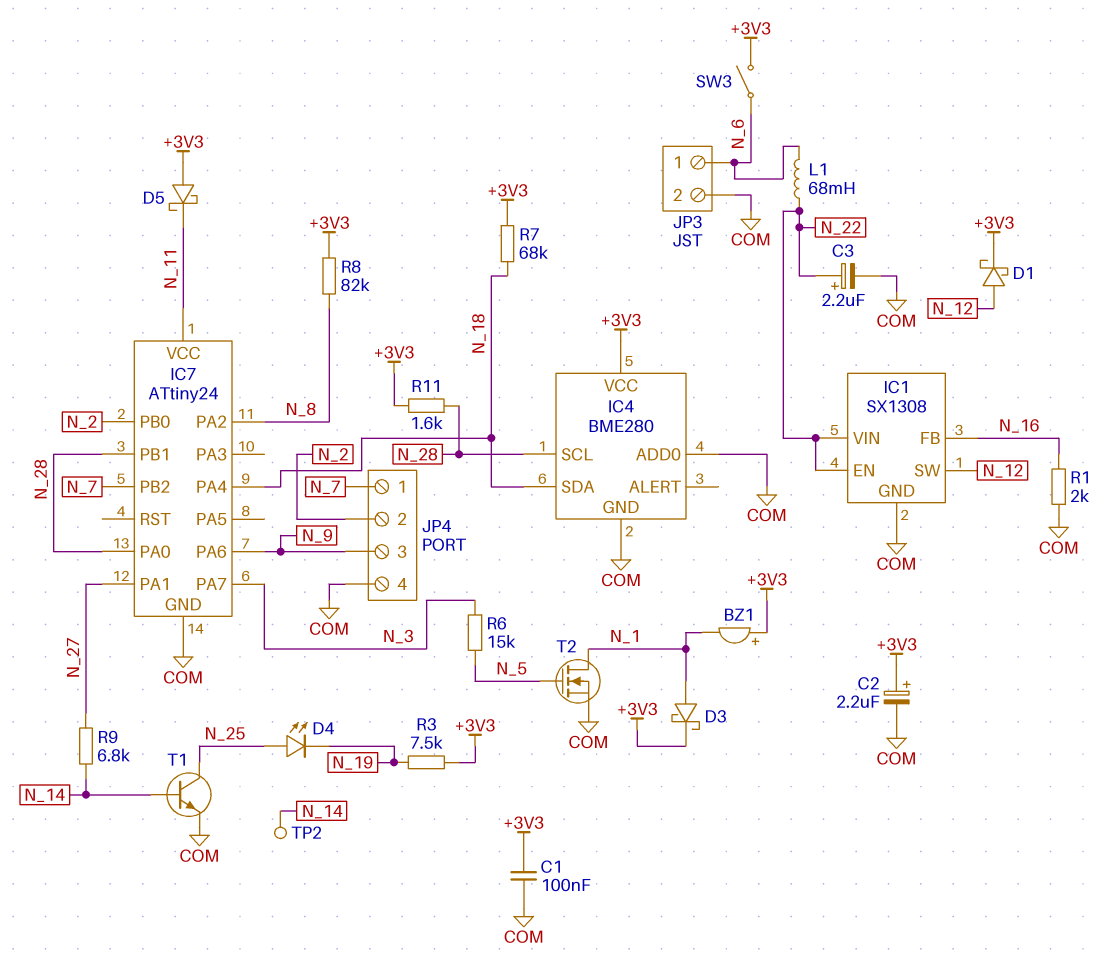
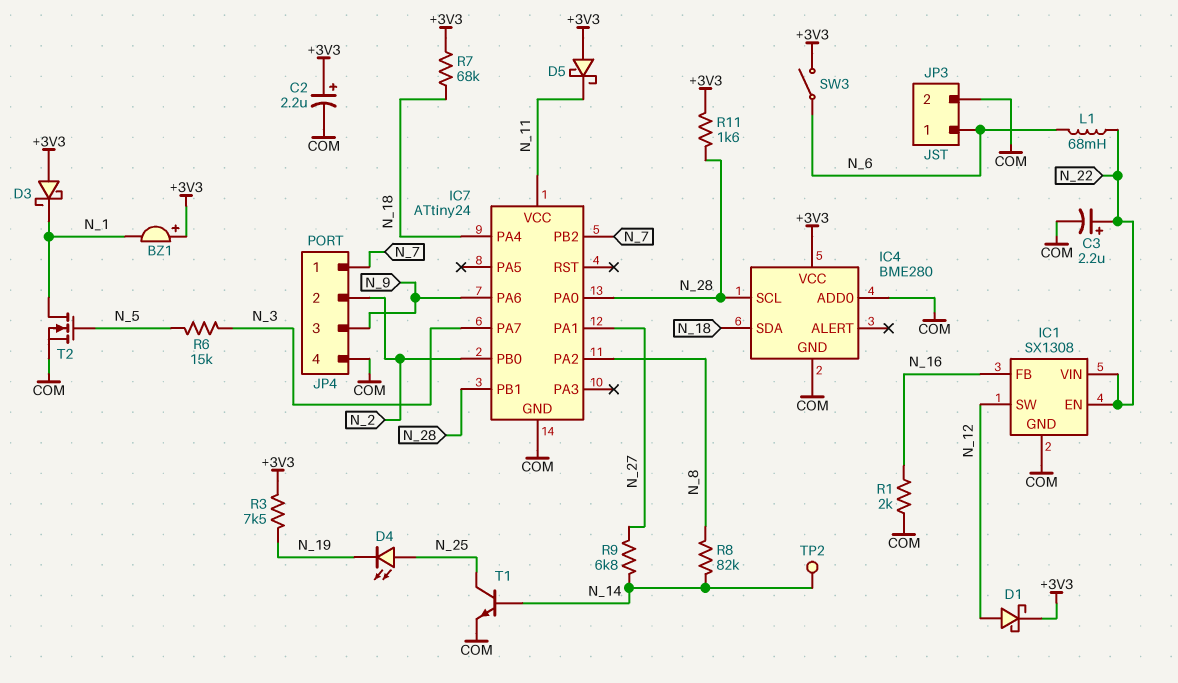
C1: 100nF (+3V3, COM) -> none
D3: schottky (A N_1, K +3V3) -> schottky (A +3V3, K N_1)
R8: 82k (+3V3, N_8) -> 82k (N_8, N_14)

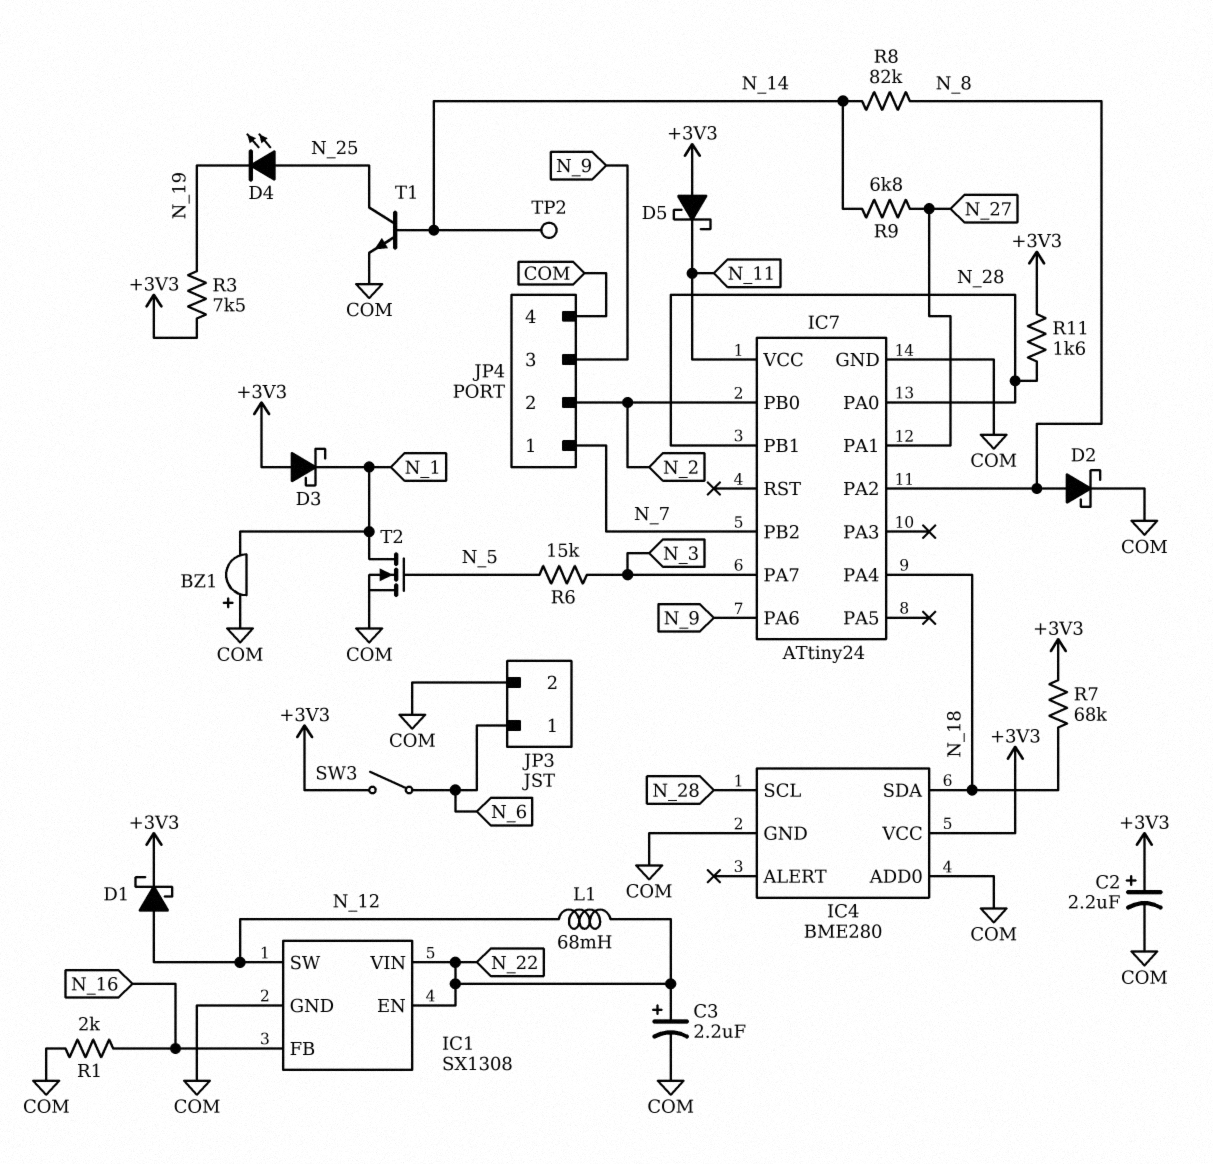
BZ1: buzzer (plus +3V3, minus N_1) -> buzzer (plus COM, minus N_1)
D2: none -> schottky (A N_8, K COM)
L1: 68mH (N_6, N_22) -> 68mH (N_12, N_22)

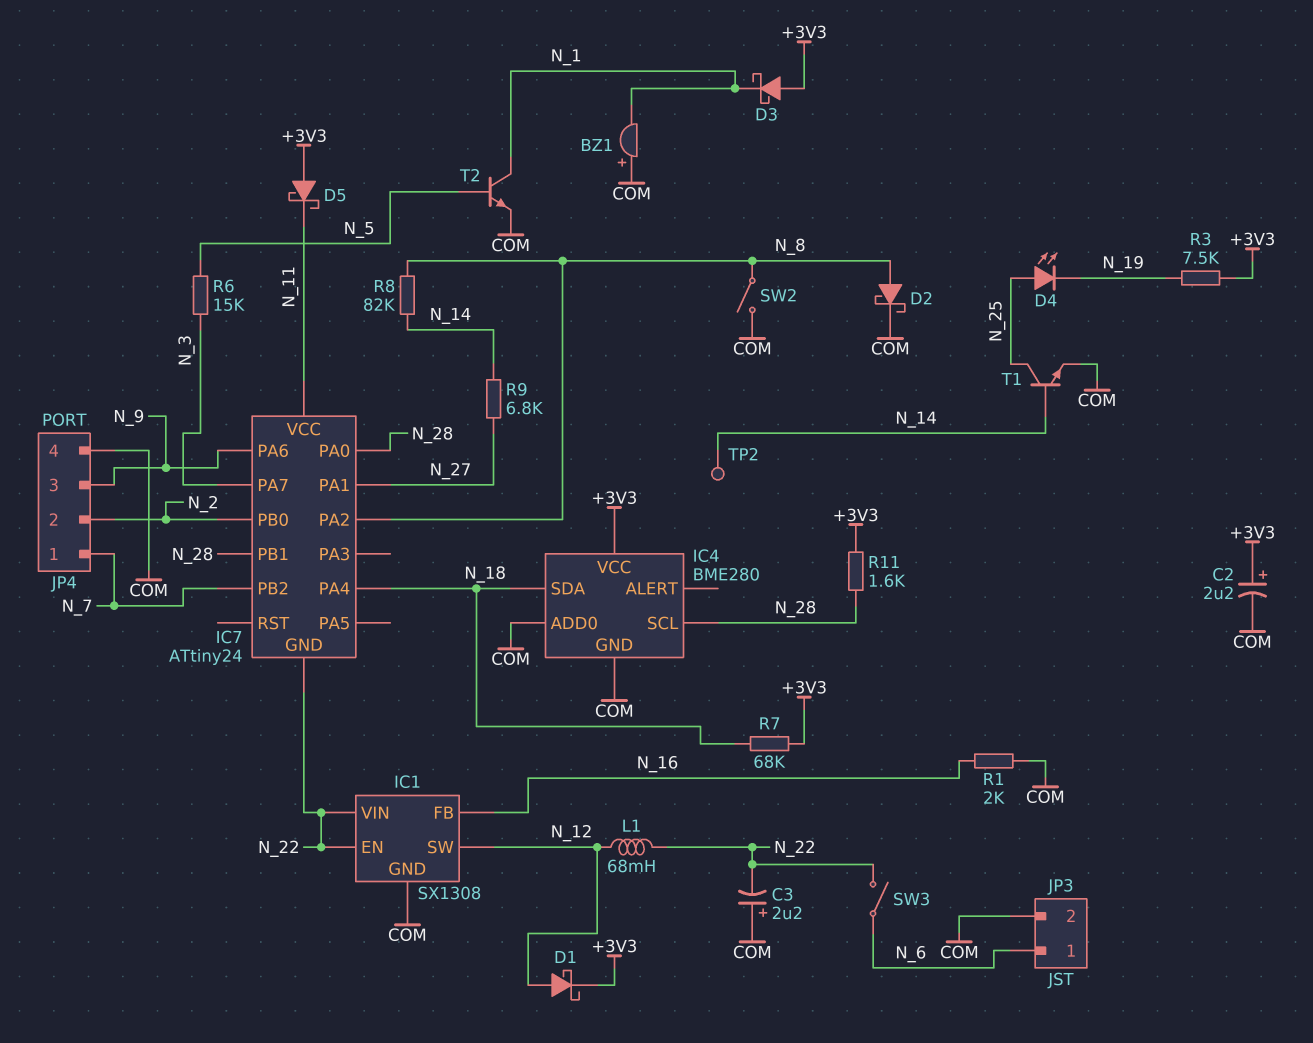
C3: 2.2uF (plus N_22, minus COM) -> 2.2uF (plus COM, minus N_22)
IC7 pin GND: COM -> N_22
SW2: none -> switch (COM, N_8)
SW3: switch (+3V3, N_6) -> switch (N_6, N_22)
T2: NMOS (G N_5, D N_1, S COM) -> NPN (B N_5, C N_1, E COM)

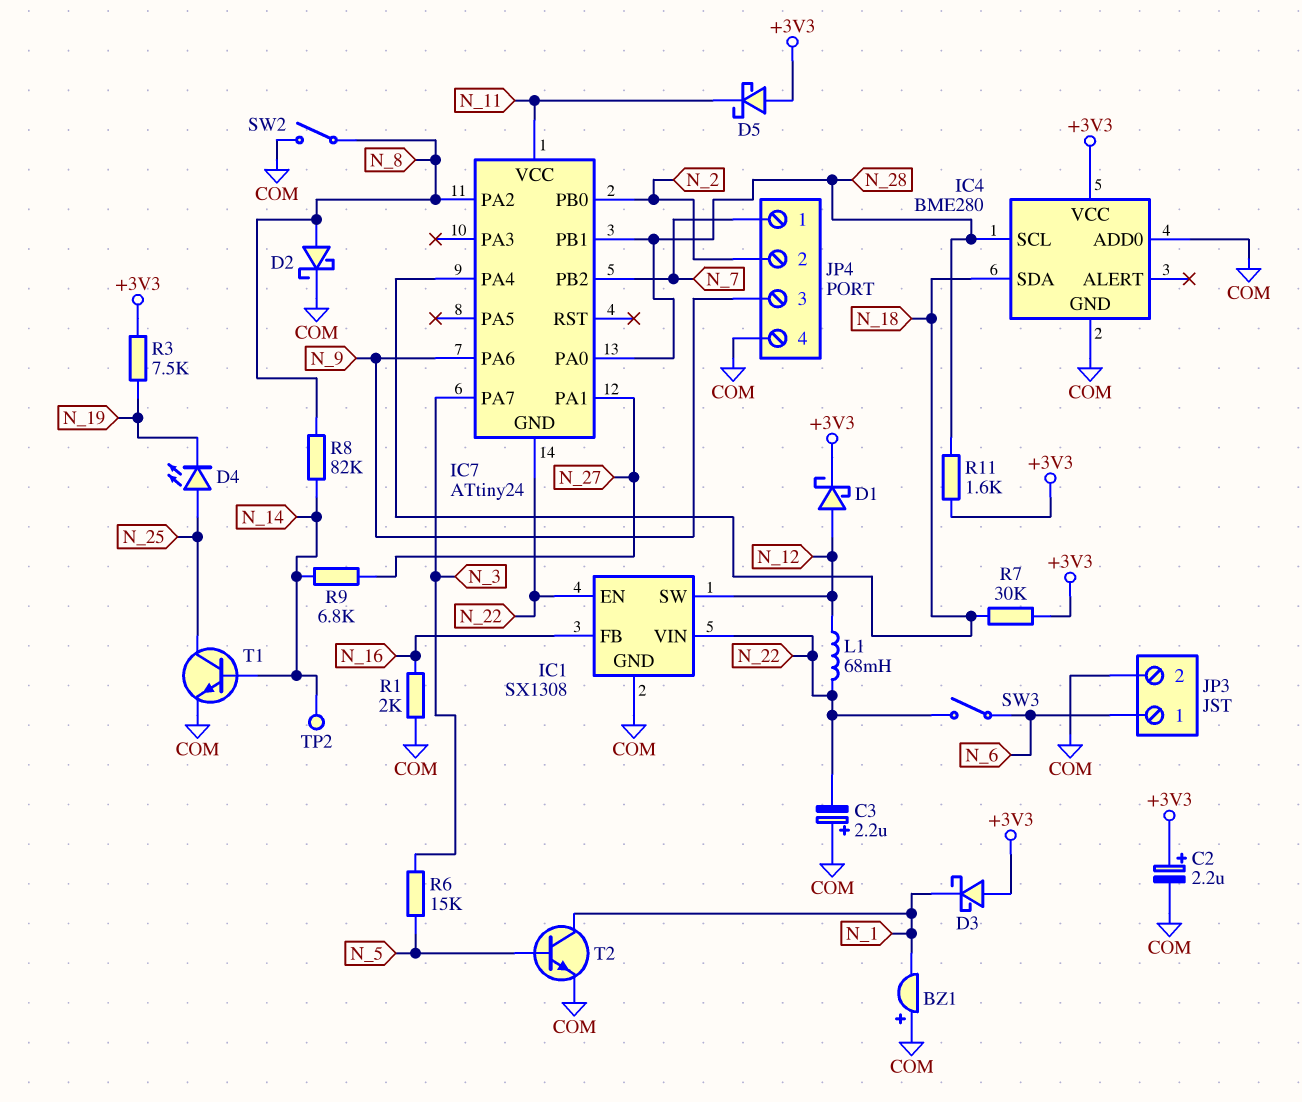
R7: 68k (+3V3, N_18) -> 30k (+3V3, N_18)

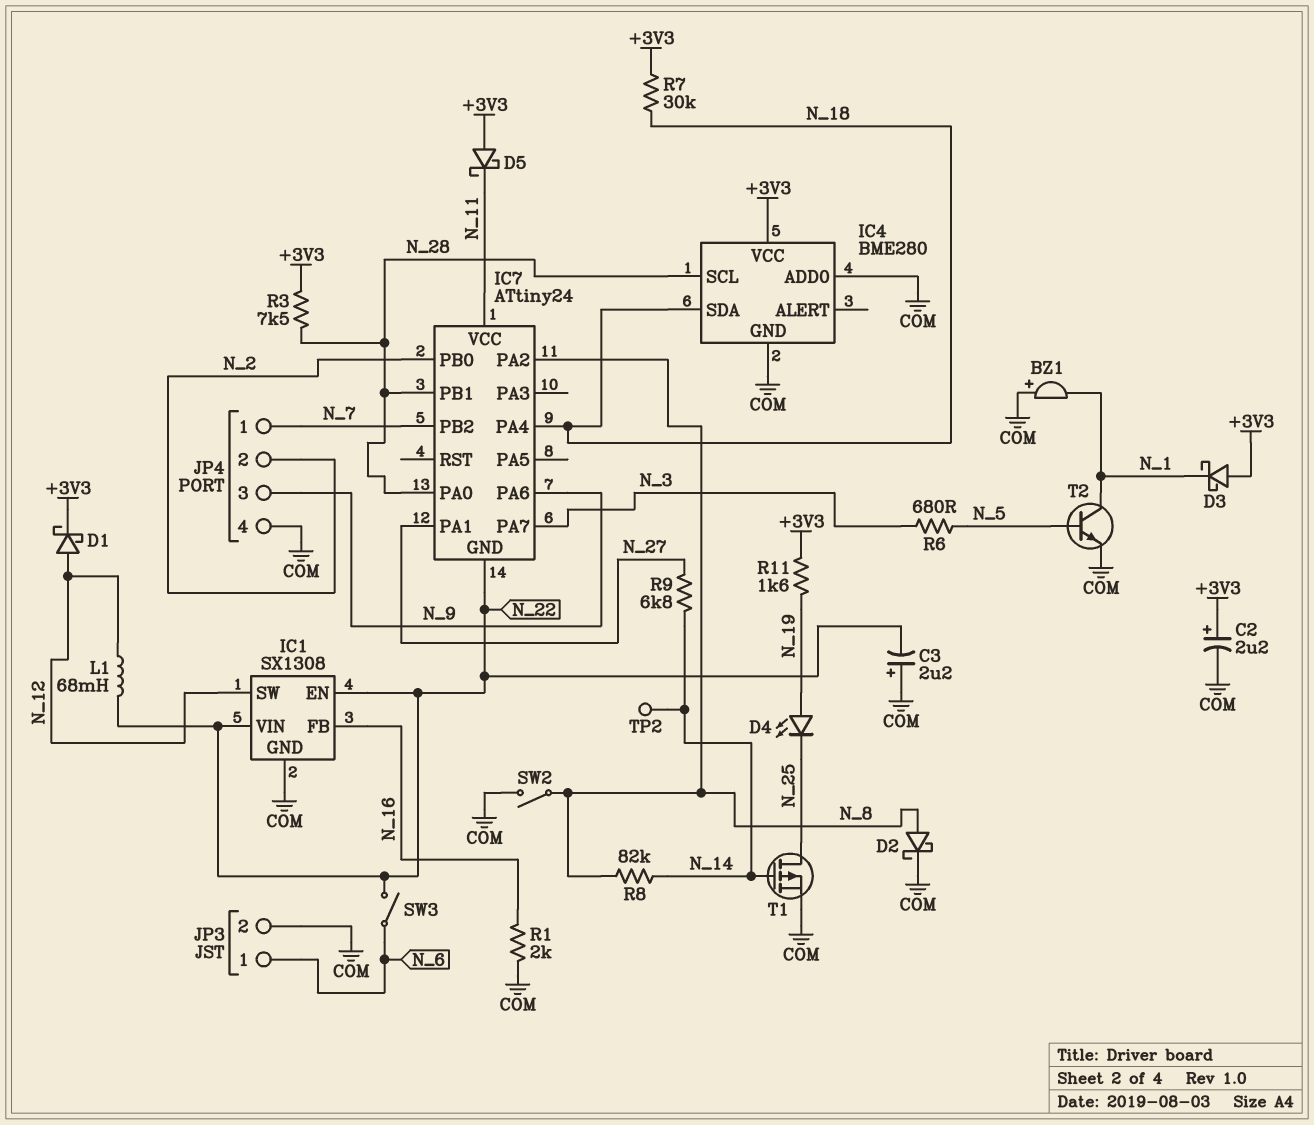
D4: LED (A N_25, K N_19) -> LED (A N_19, K N_25)
R3: 7.5k (+3V3, N_19) -> 7.5k (+3V3, N_28)
R6: 15k (N_3, N_5) -> 680 (N_3, N_5)
R11: 1.6k (+3V3, N_28) -> 1.6k (+3V3, N_19)
T1: NPN (B N_14, C N_25, E COM) -> PMOS (G N_14, D N_25, S COM)

